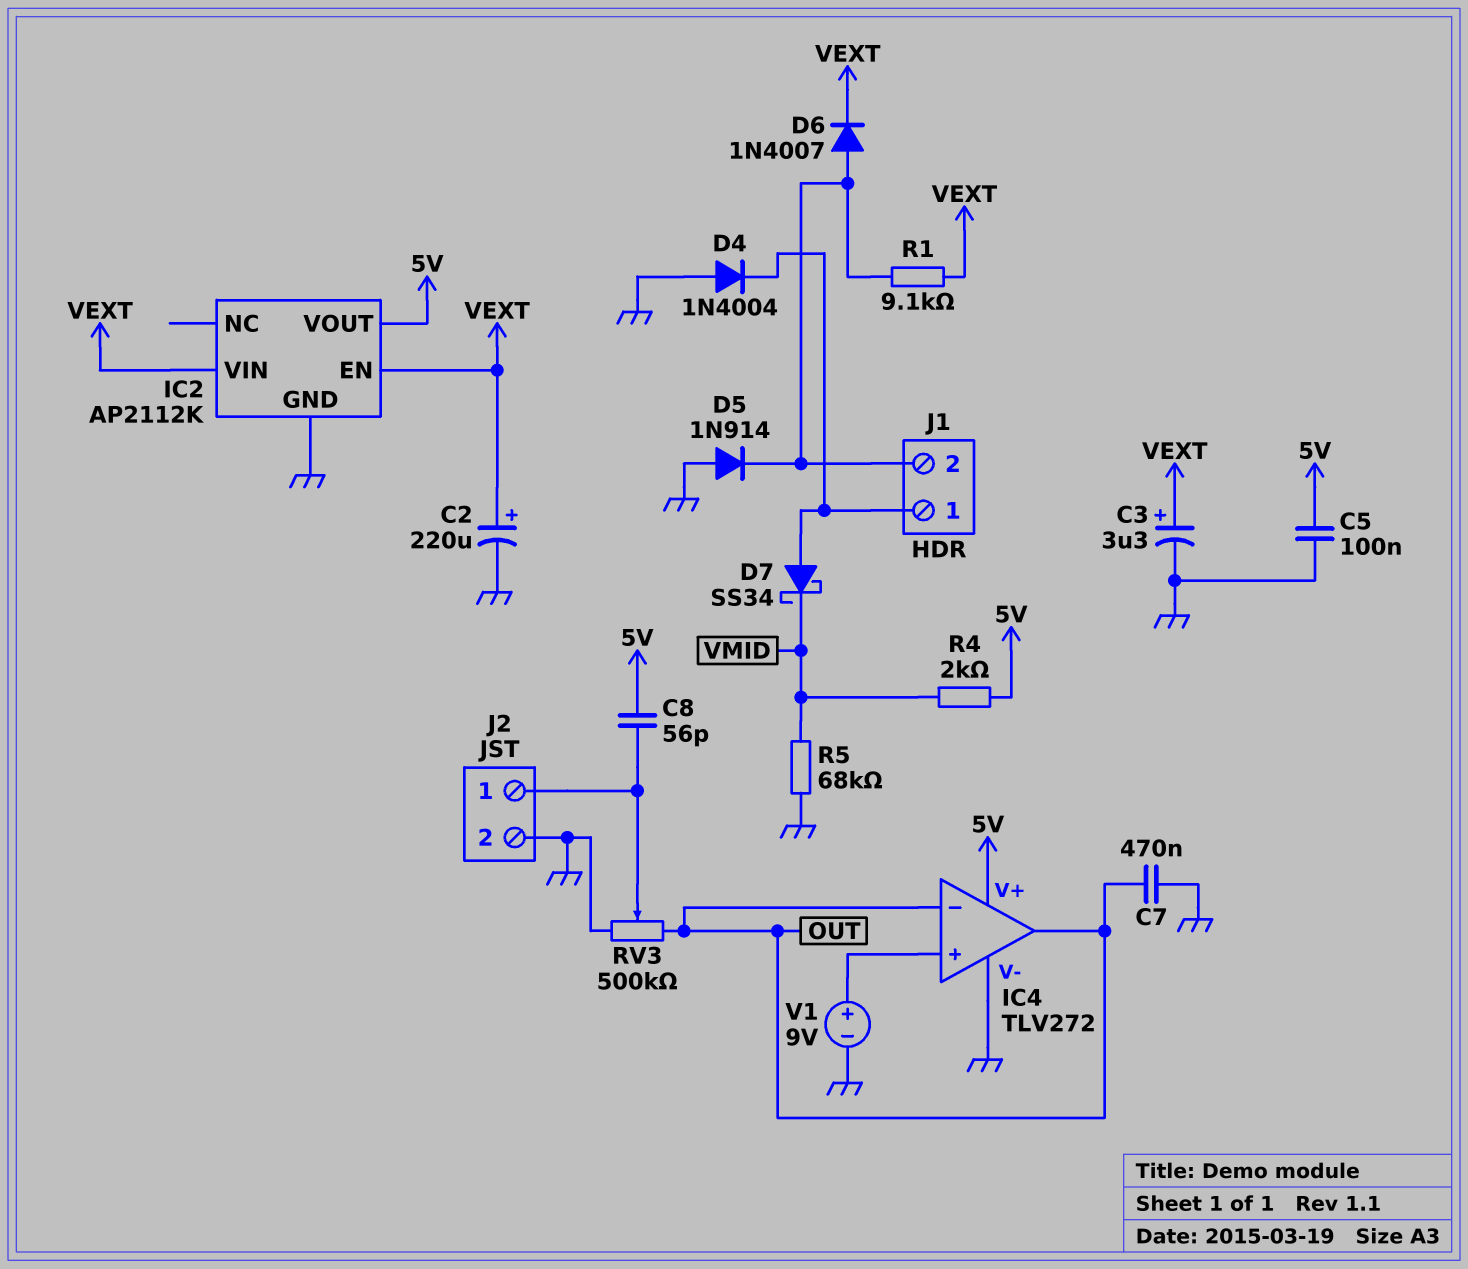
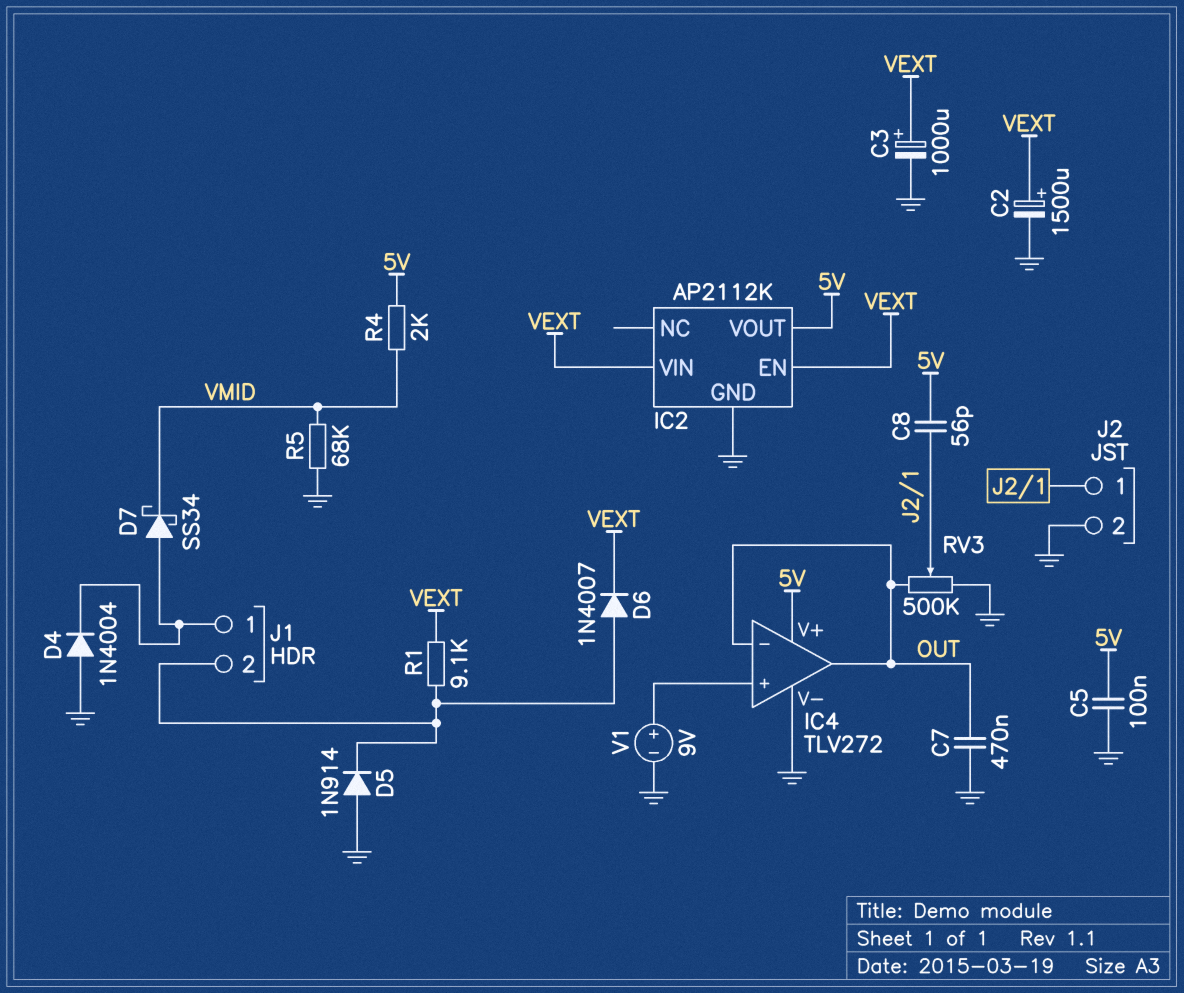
C2: 220uF (plus VEXT, minus GND) -> 1500uF (plus VEXT, minus GND)
C3: 3.3uF (plus VEXT, minus GND) -> 1000uF (plus VEXT, minus GND)

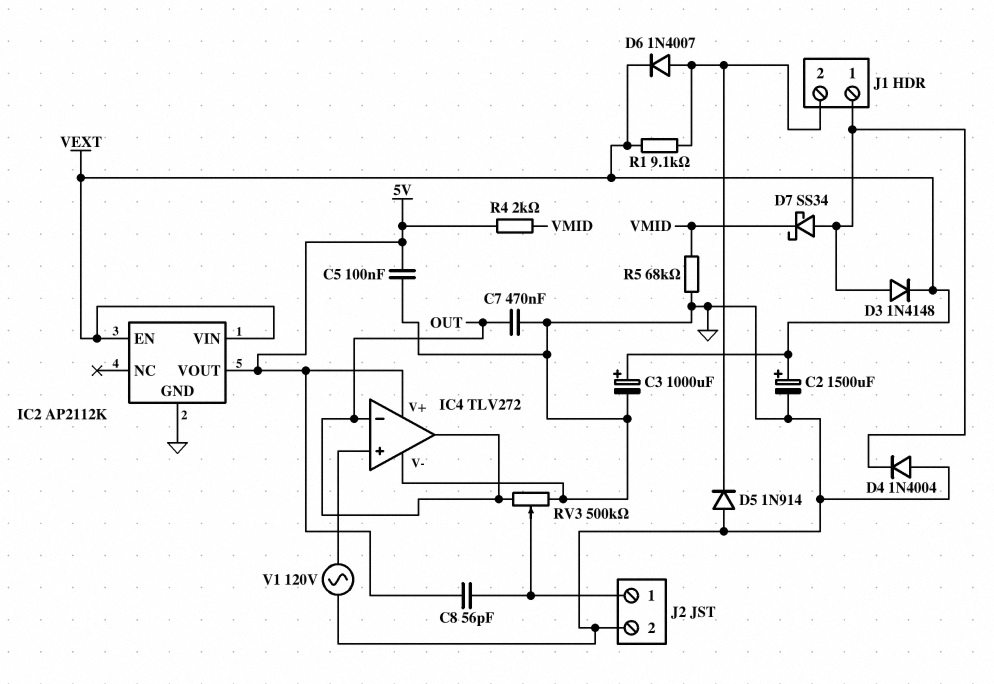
D3: none -> diode 1N4148 (A J1/1, K VEXT)
V1: 9V (plus IC4/in+, minus GND) -> AC 120V (GND, IC4/in+)

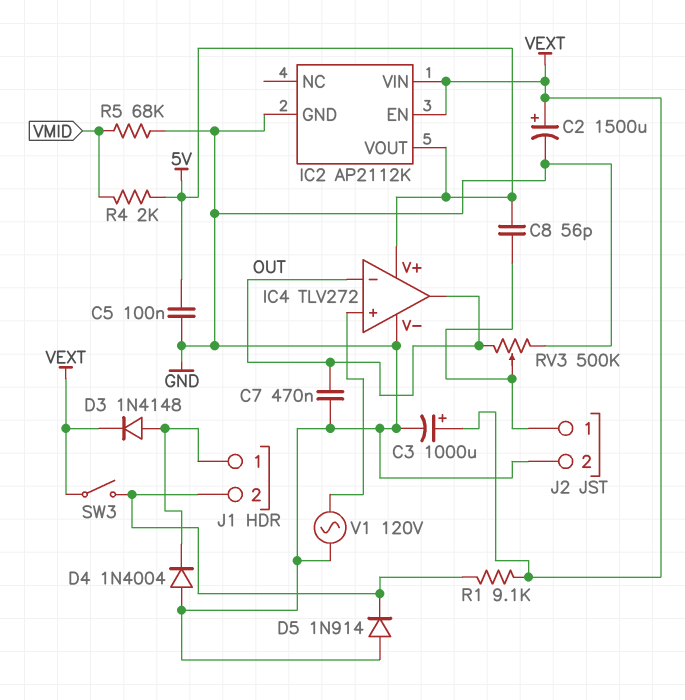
D6: diode 1N4007 (A J1/2, K VEXT) -> none
D7: schottky SS34 (A J1/1, K VMID) -> none
SW3: none -> switch (J1/2, VEXT)

